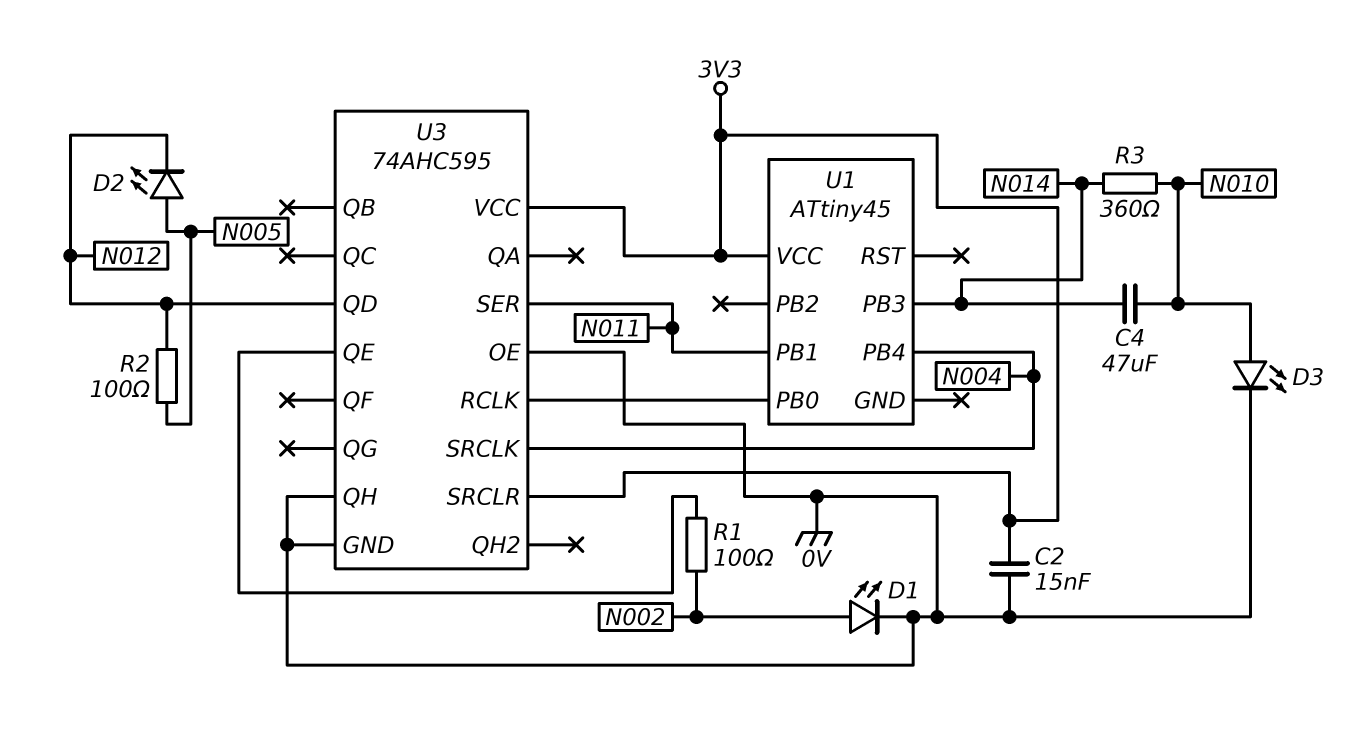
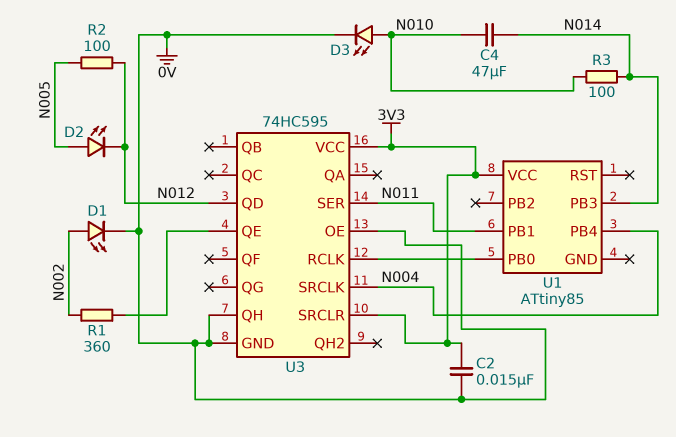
R1: 100 (N002, U3/QE) -> 360 (N002, U3/QE)
R3: 360 (N010, N014) -> 100 (N010, N014)
U1: ATtiny45 -> ATtiny85
U3: 74AHC595 -> 74HC595

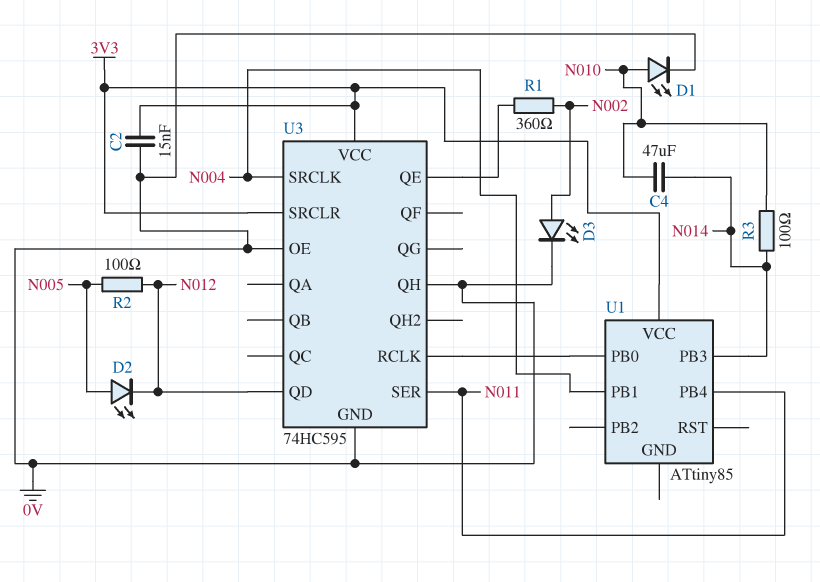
D1: LED (A N002, K 0V) -> LED (A N010, K 0V)
D3: LED (A N010, K 0V) -> LED (A N002, K 0V)
U1 pin PB1: N011 -> N004
U1 pin PB4: N004 -> N011

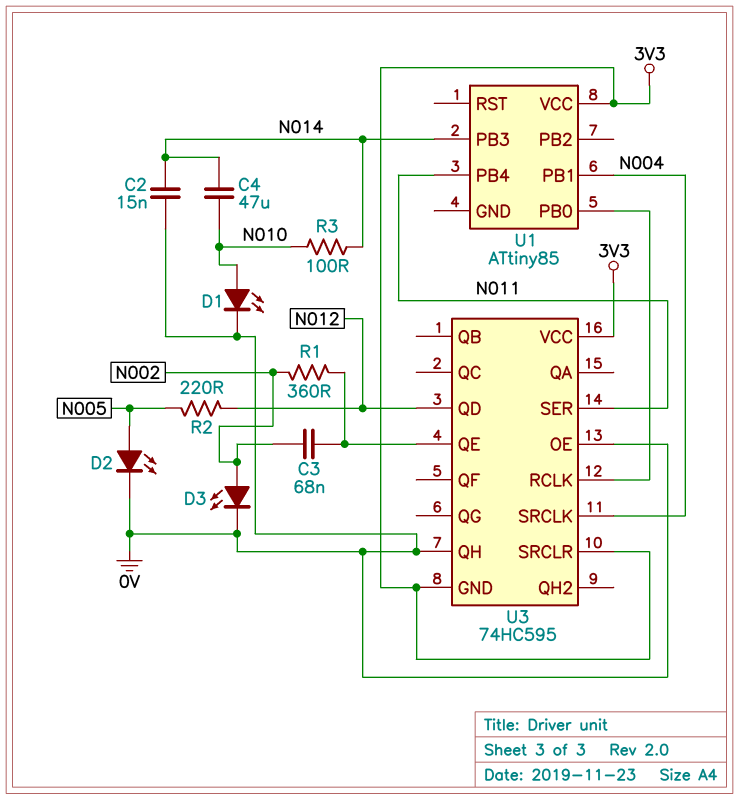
C2: 15nF (0V, 3V3) -> 15nF (0V, N014)
C3: none -> 68nF (N002, U3/QE)
D2: LED (A N005, K N012) -> LED (A N005, K 0V)
R2: 100 (N005, N012) -> 220 (N005, N012)
U3 pin GND: 0V -> 3V3

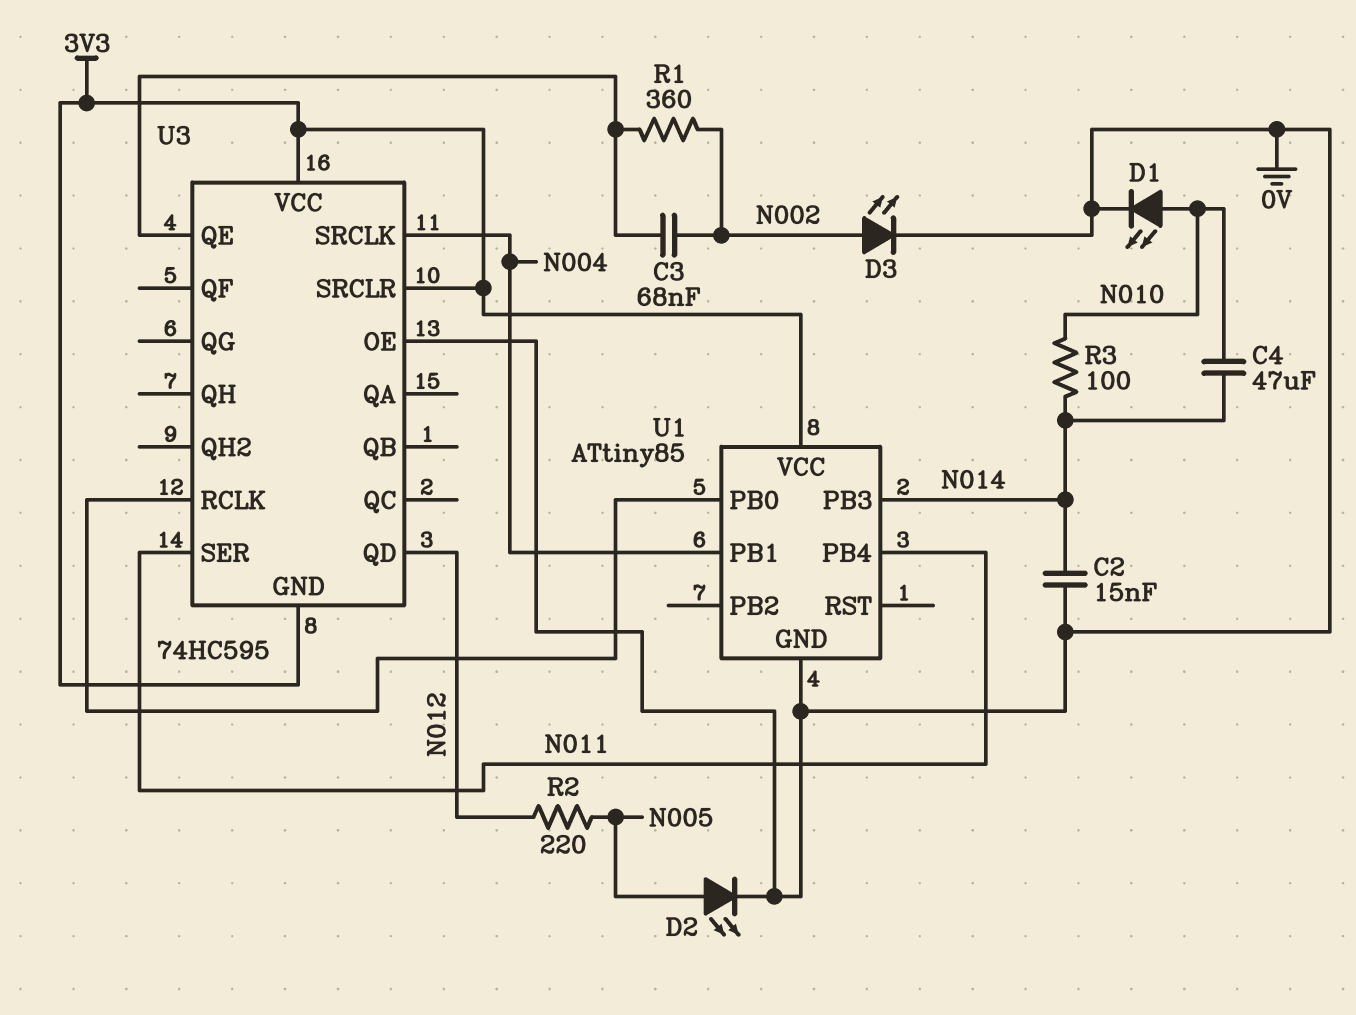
U1 pin GND: none -> 0V
U3 pin QH: 0V -> none

